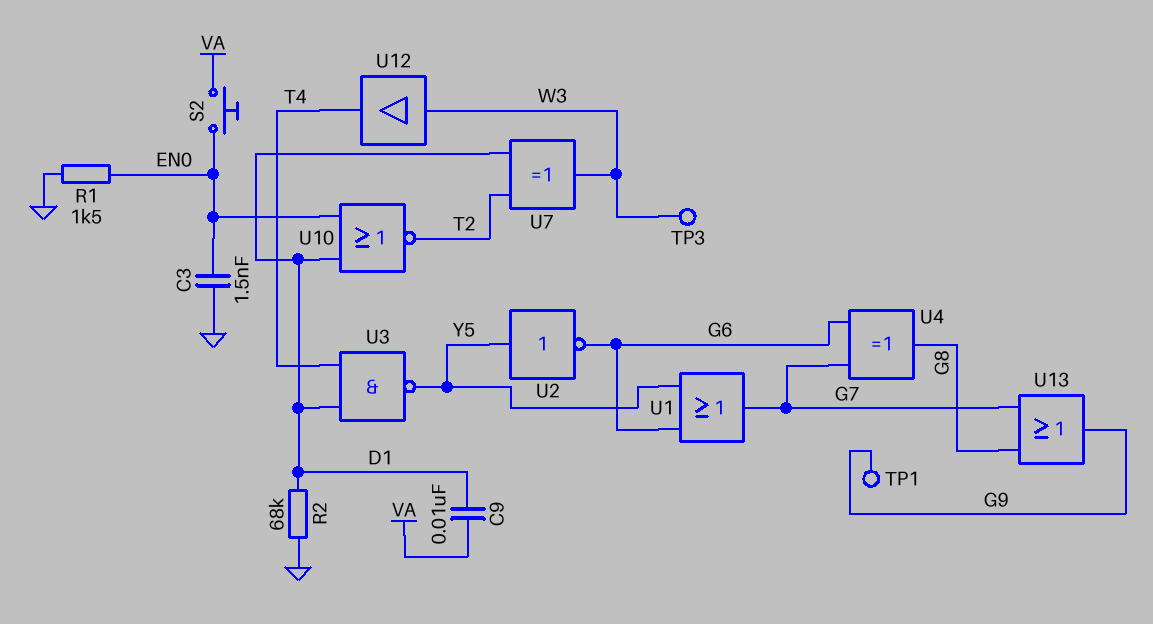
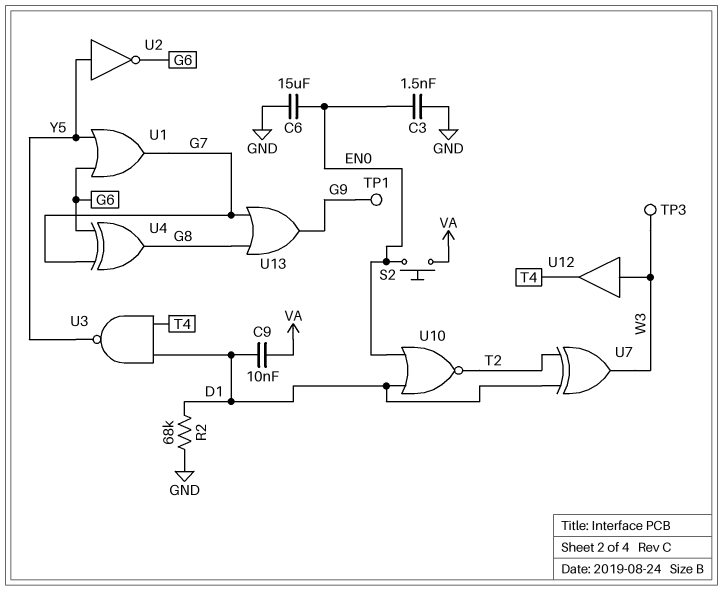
C6: none -> 15uF (EN0, GND)
R1: 1.5k (EN0, GND) -> none

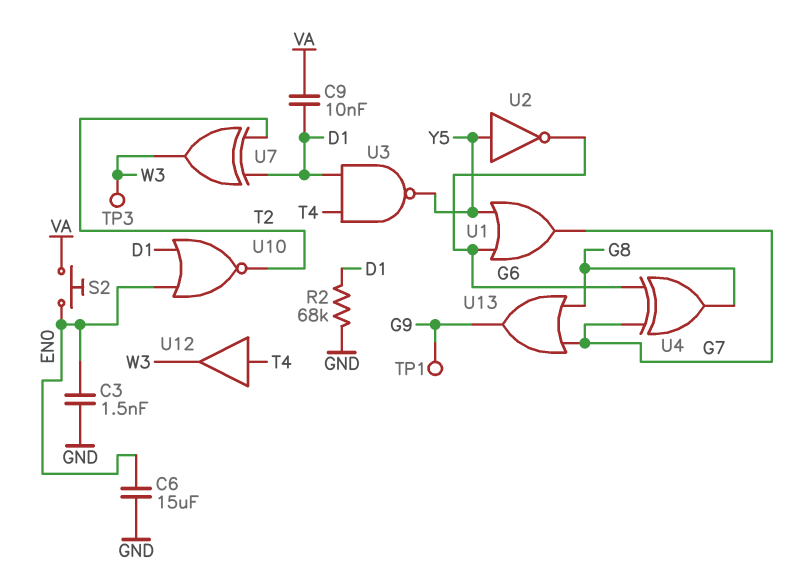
U12: buffer (in W3, out T4) -> buffer (in T4, out W3)

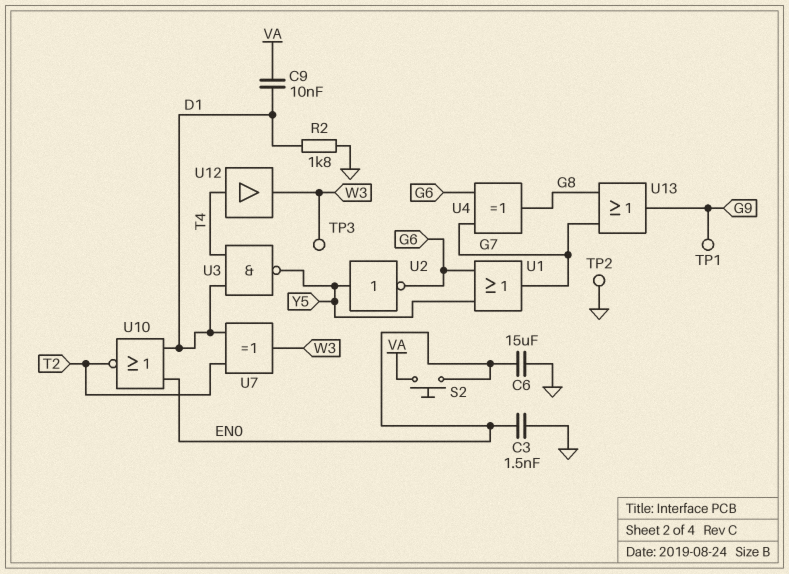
R2: 68k (D1, GND) -> 1.8k (D1, GND)
TP2: none -> test point (GND)

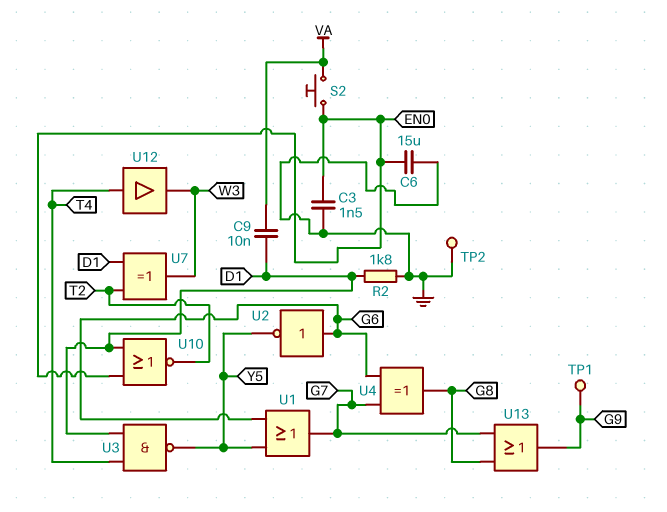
TP3: test point (W3) -> none
U2: NOT (in Y5, out G6) -> NOT (in G6, out Y5)

